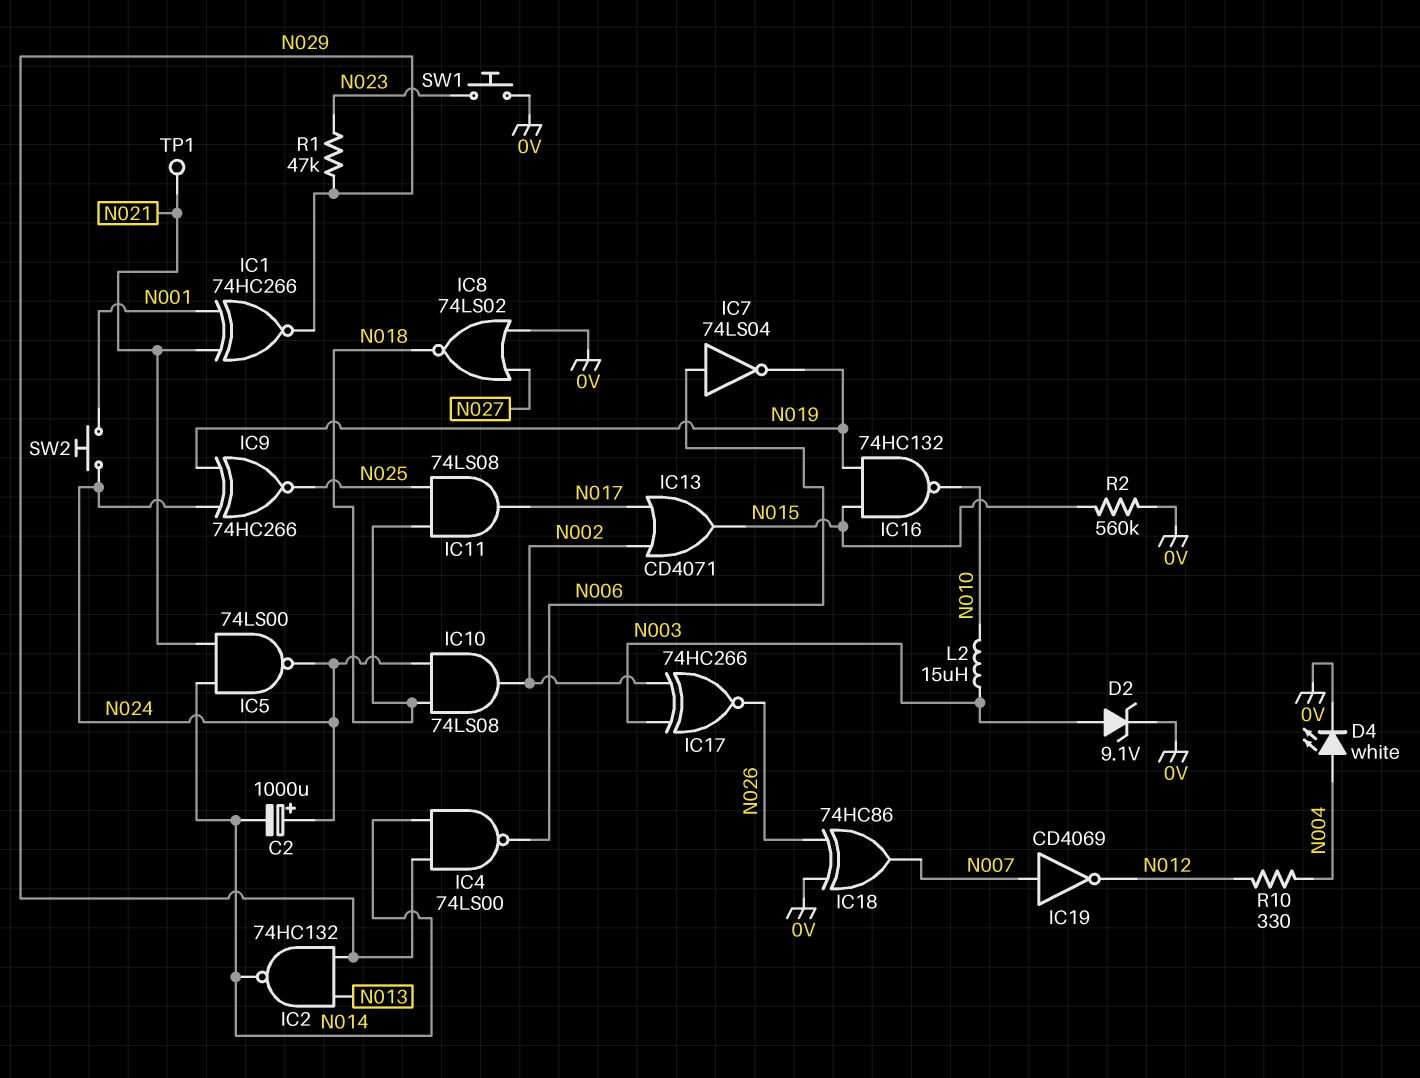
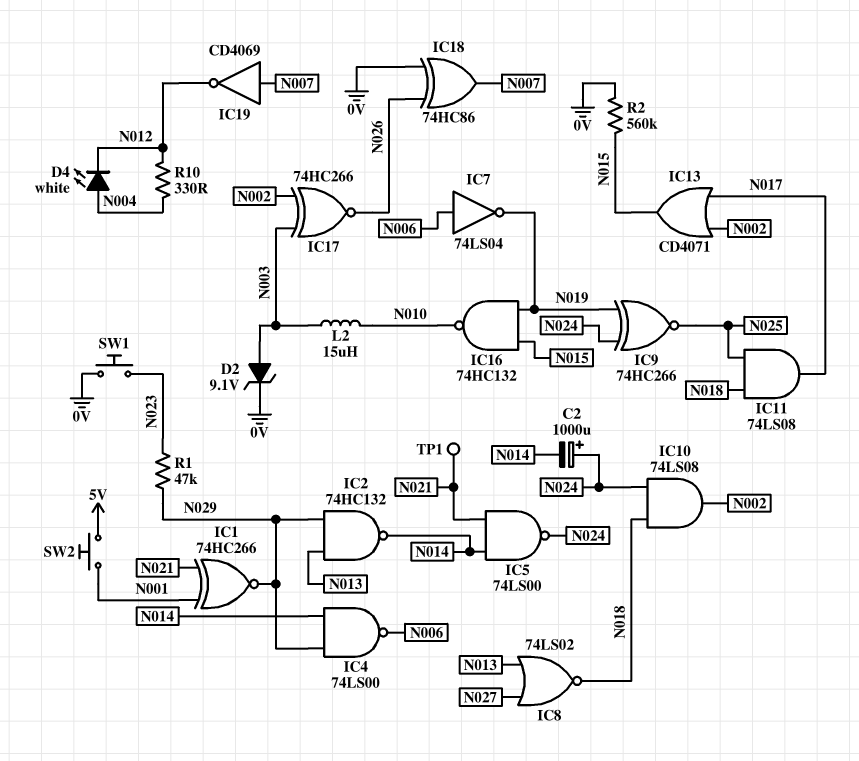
D4: LED white (A N004, K 0V) -> LED white (A N004, K N012)
IC8: NOR 74LS02 (in 0V, in N027, out N018) -> NOR 74LS02 (in N013, in N027, out N018)
SW2: button (N001, N024) -> button (5V, N001)

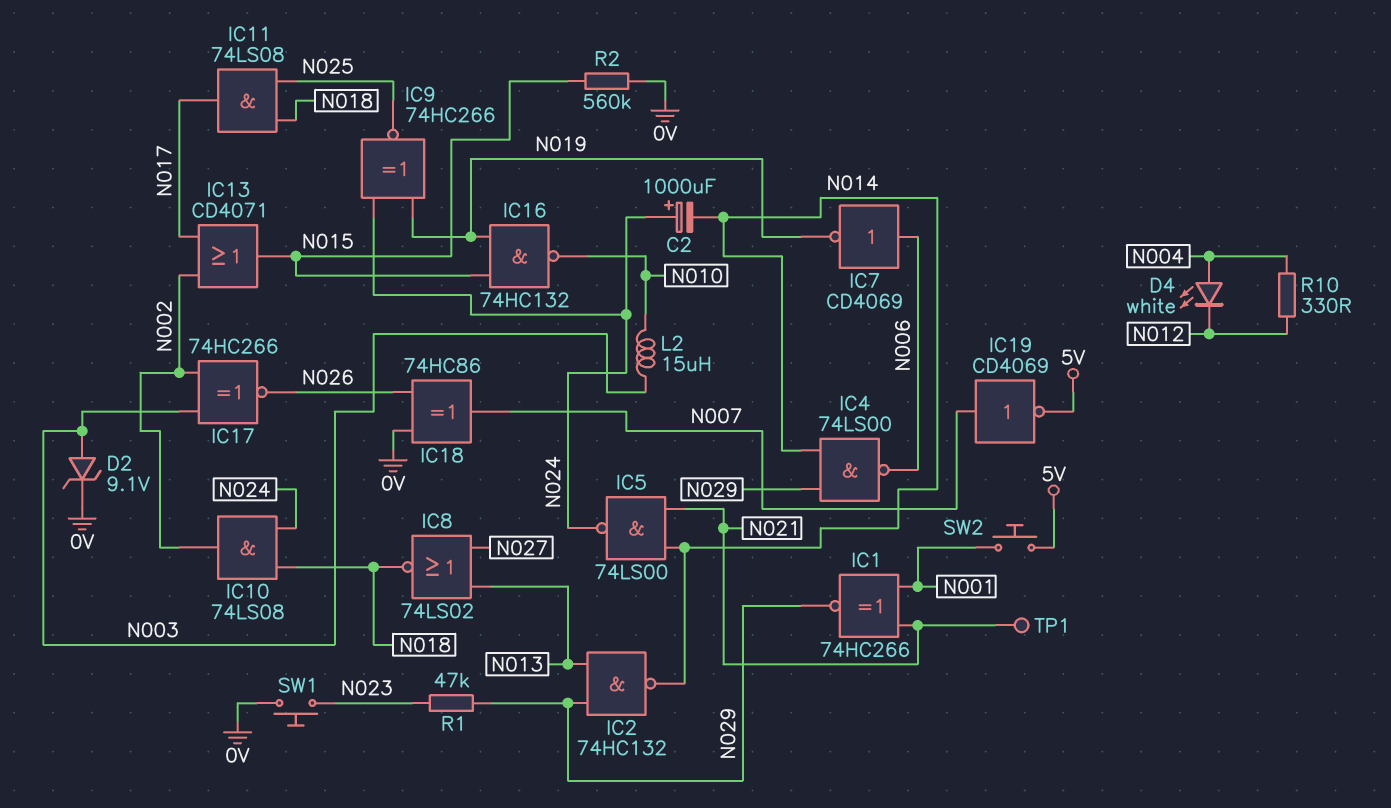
IC7: NOT 74LS04 (in N006, out N019) -> NOT CD4069 (in N006, out N019)
IC19: NOT CD4069 (in N007, out N012) -> NOT CD4069 (in N007, out 5V)

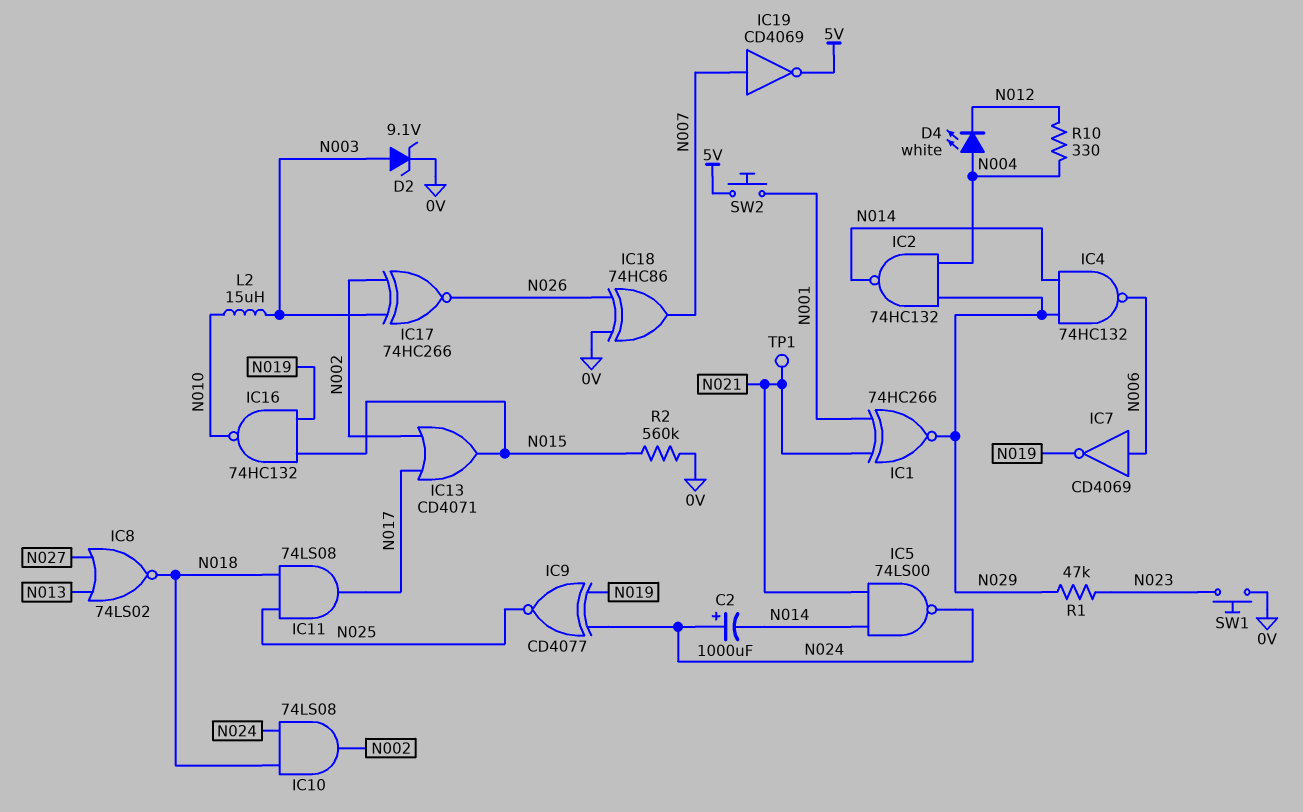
IC2: NAND 74HC132 (in N013, in N029, out N014) -> NAND 74HC132 (in N004, in N029, out N014)
IC4: NAND 74LS00 (in N014, in N029, out N006) -> NAND 74HC132 (in N014, in N029, out N006)
IC9: XNOR 74HC266 (in N019, in N024, out N025) -> XNOR CD4077 (in N019, in N024, out N025)

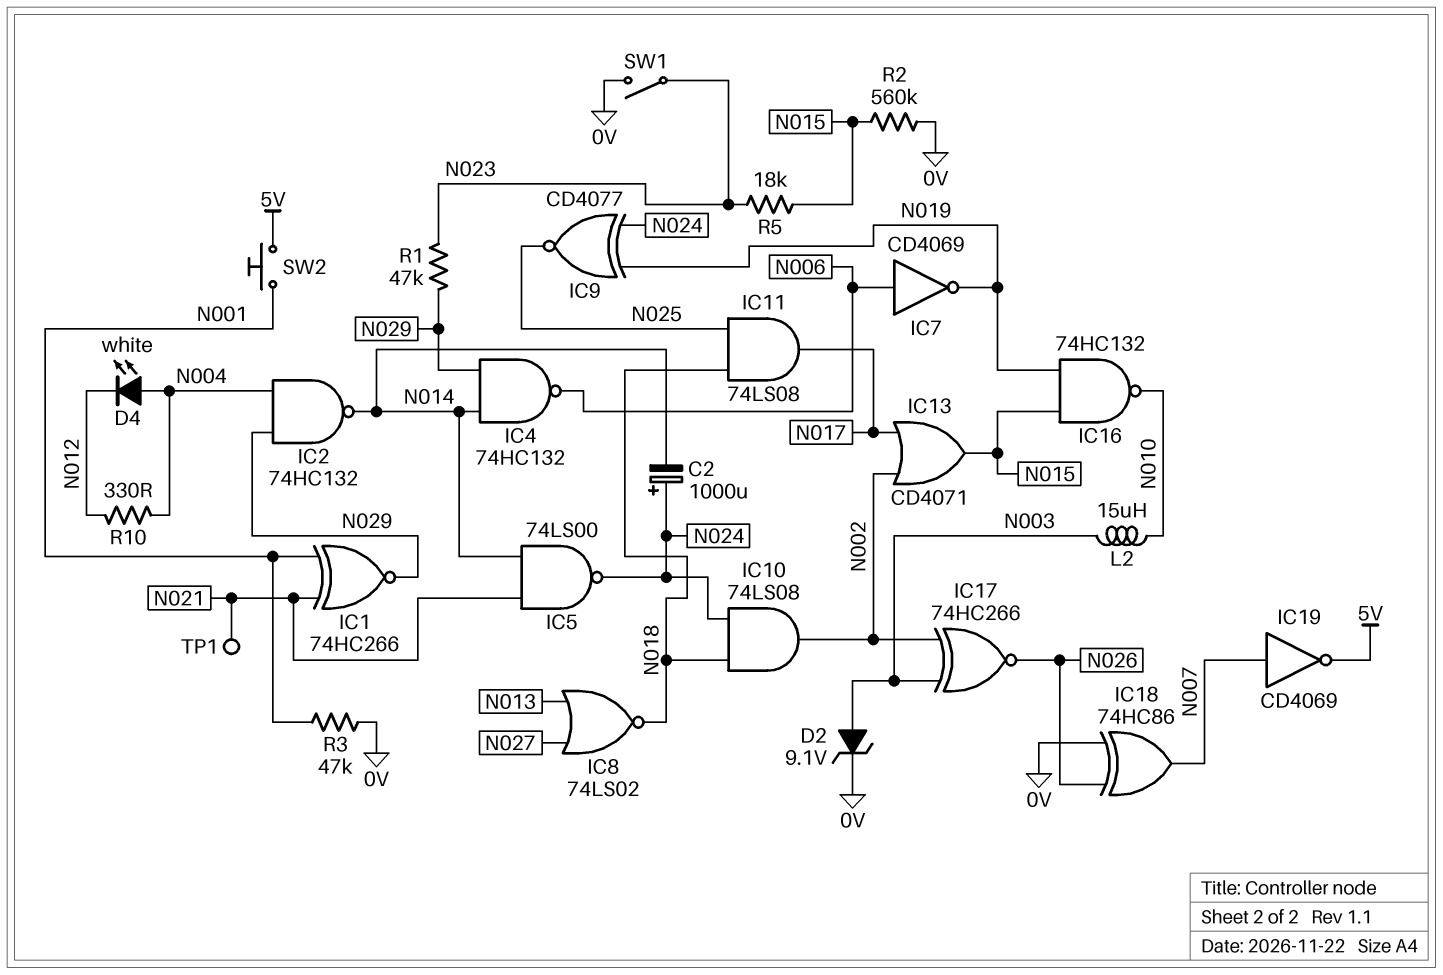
R3: none -> 47k (0V, N001)
R5: none -> 18k (N015, N023)
SW1: button (0V, N023) -> switch (0V, N023)

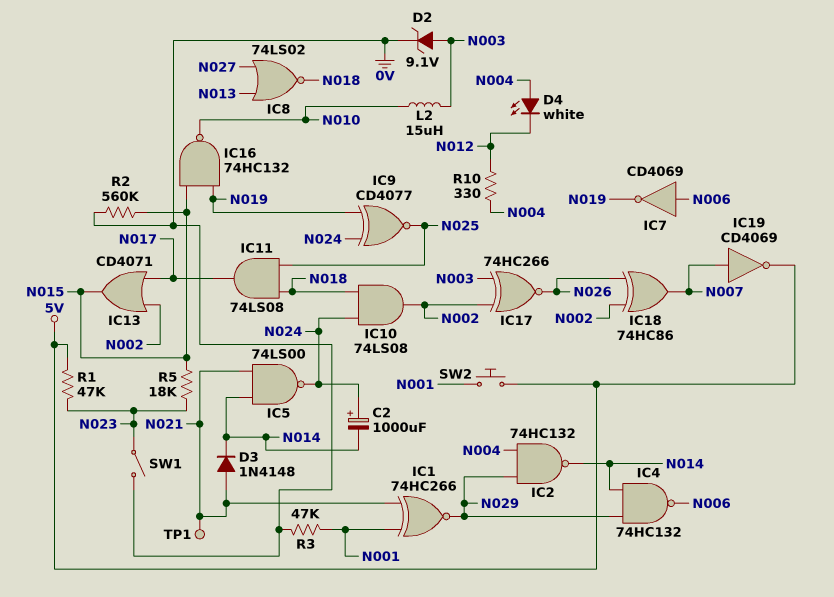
D3: none -> diode 1N4148 (A N021, K N014)
IC18: XOR 74HC86 (in 0V, in N026, out N007) -> XOR 74HC86 (in N002, in N026, out N007)
R1: 47k (N023, N029) -> 47k (5V, N023)

